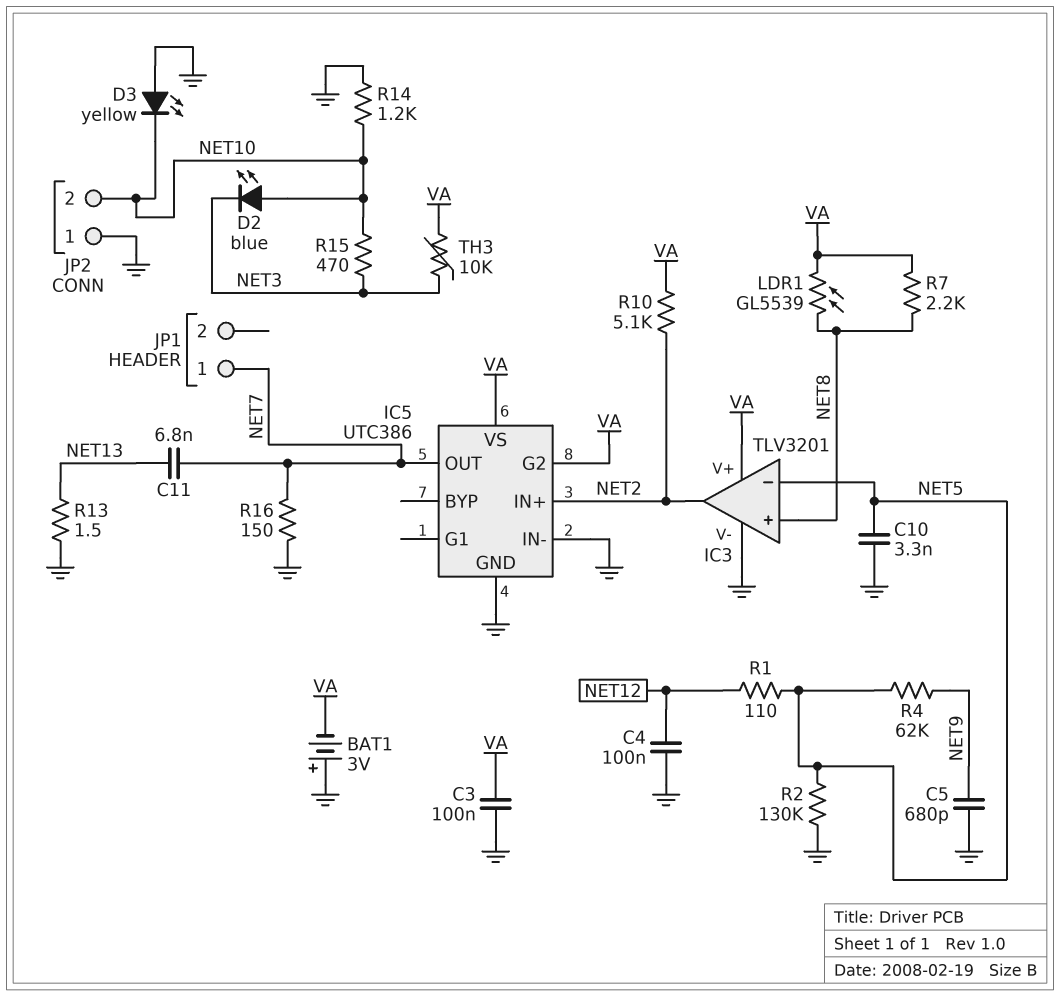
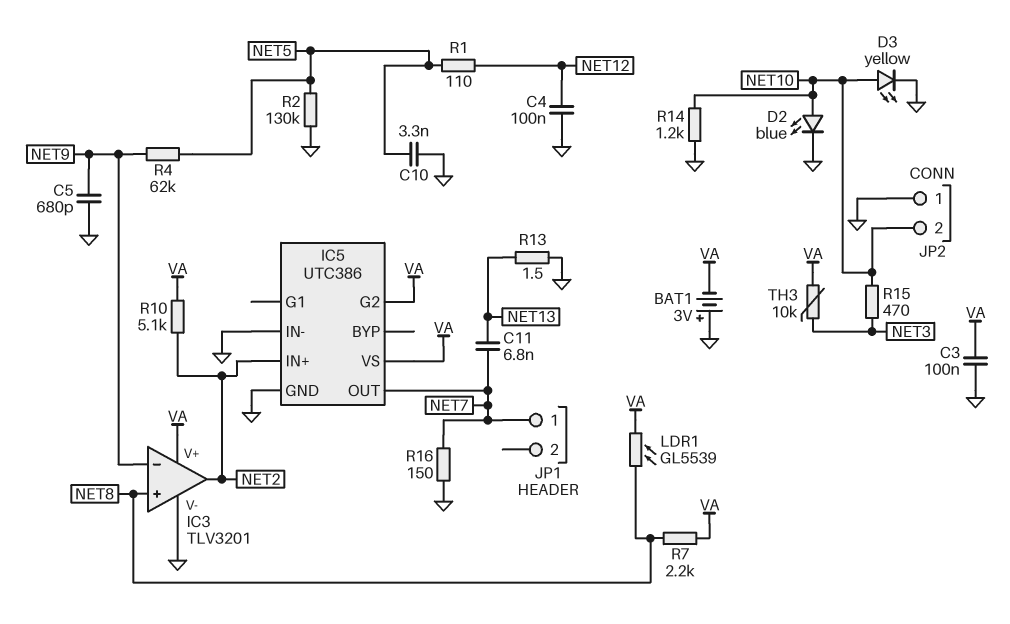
D2: LED blue (A NET10, K NET3) -> LED blue (A NET10, K GND)
D3: LED yellow (A GND, K NET10) -> LED yellow (A NET10, K GND)
IC3 pin in-: NET5 -> NET9

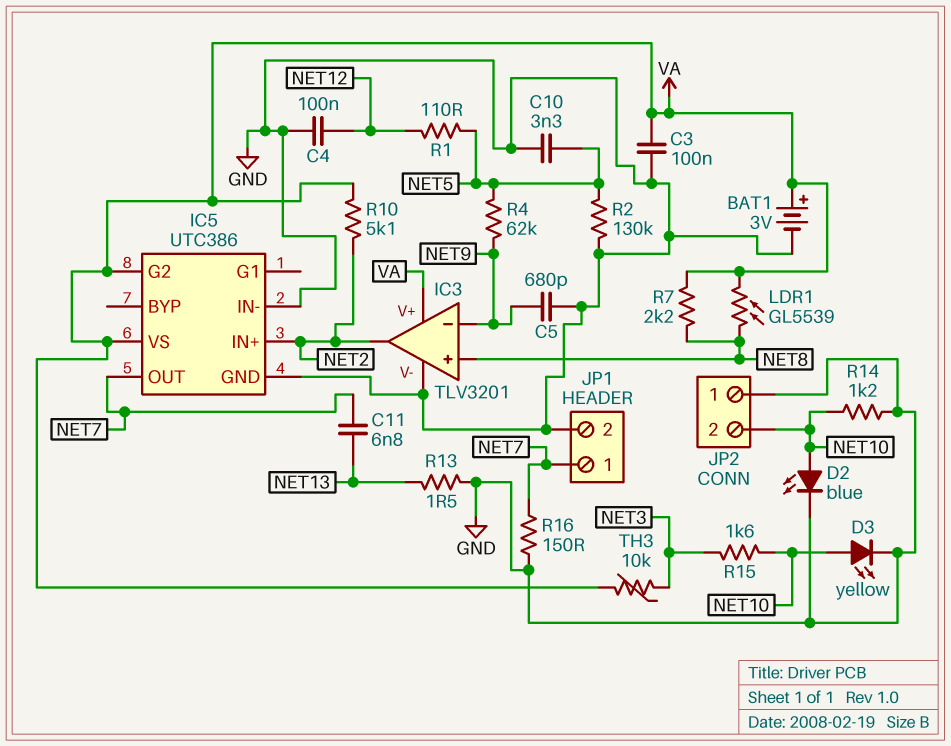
BAT1: 3V (plus GND, minus VA) -> 3V (plus VA, minus GND)
JP1 pin 2: none -> GND
R15: 470 (NET3, NET10) -> 1.6k (NET3, NET10)

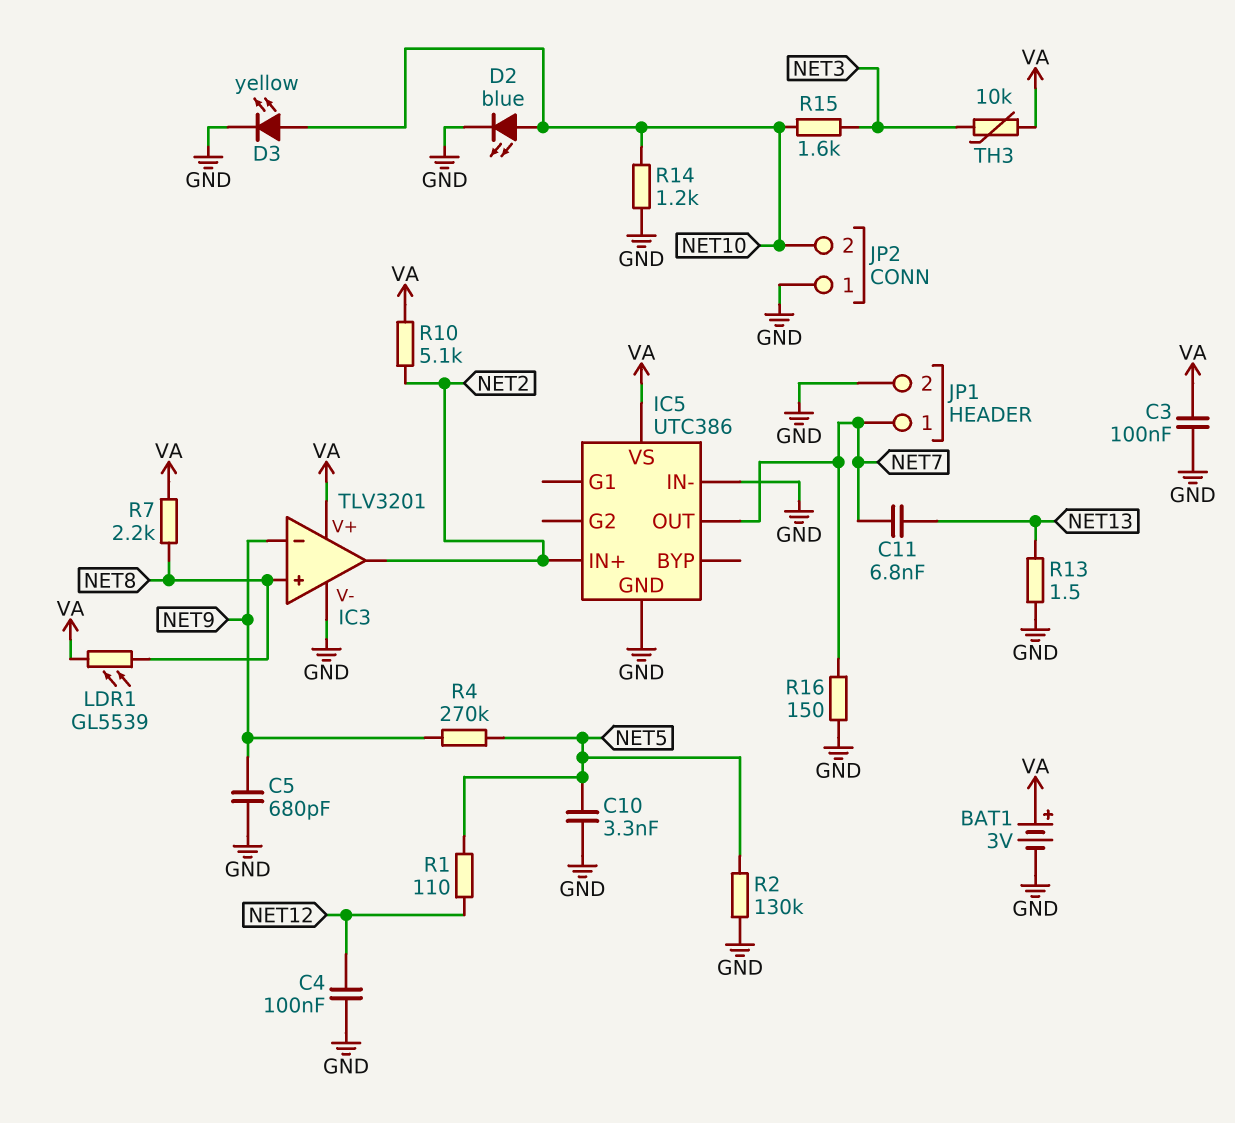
IC5 pin G2: VA -> none
R4: 62k (NET5, NET9) -> 270k (NET5, NET9)

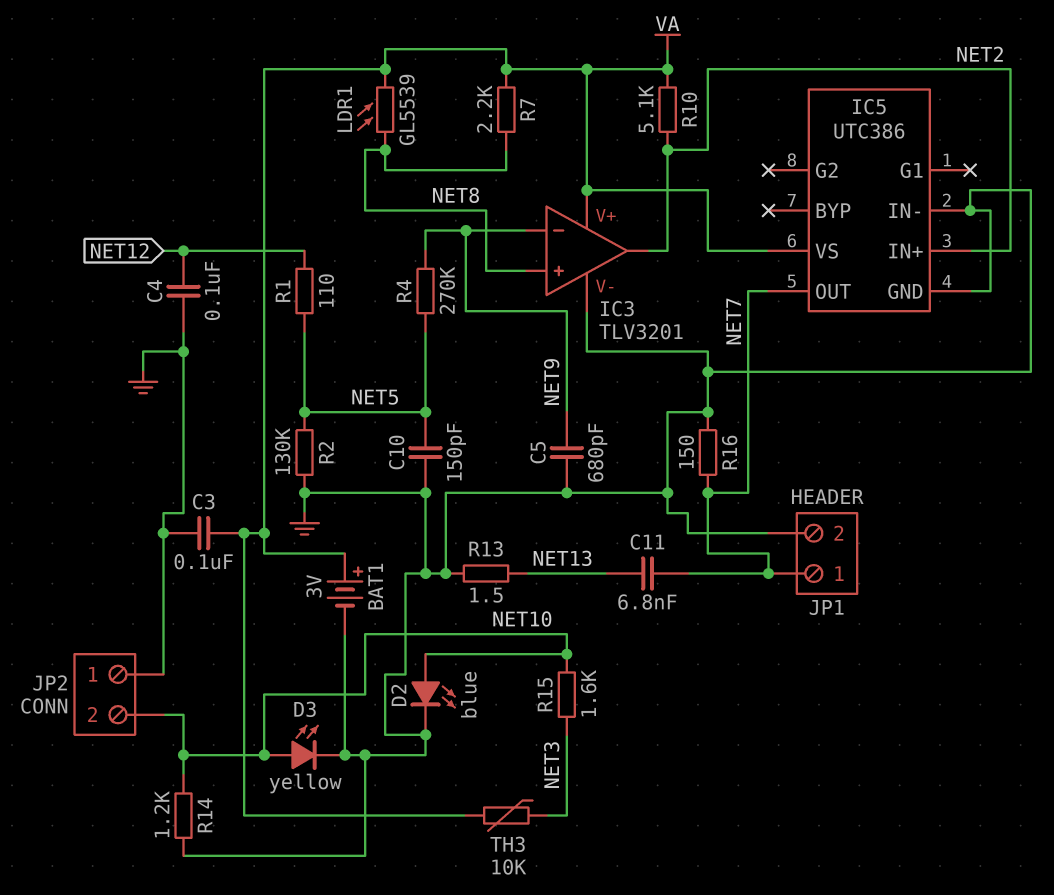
C10: 3.3nF (GND, NET5) -> 150pF (GND, NET5)

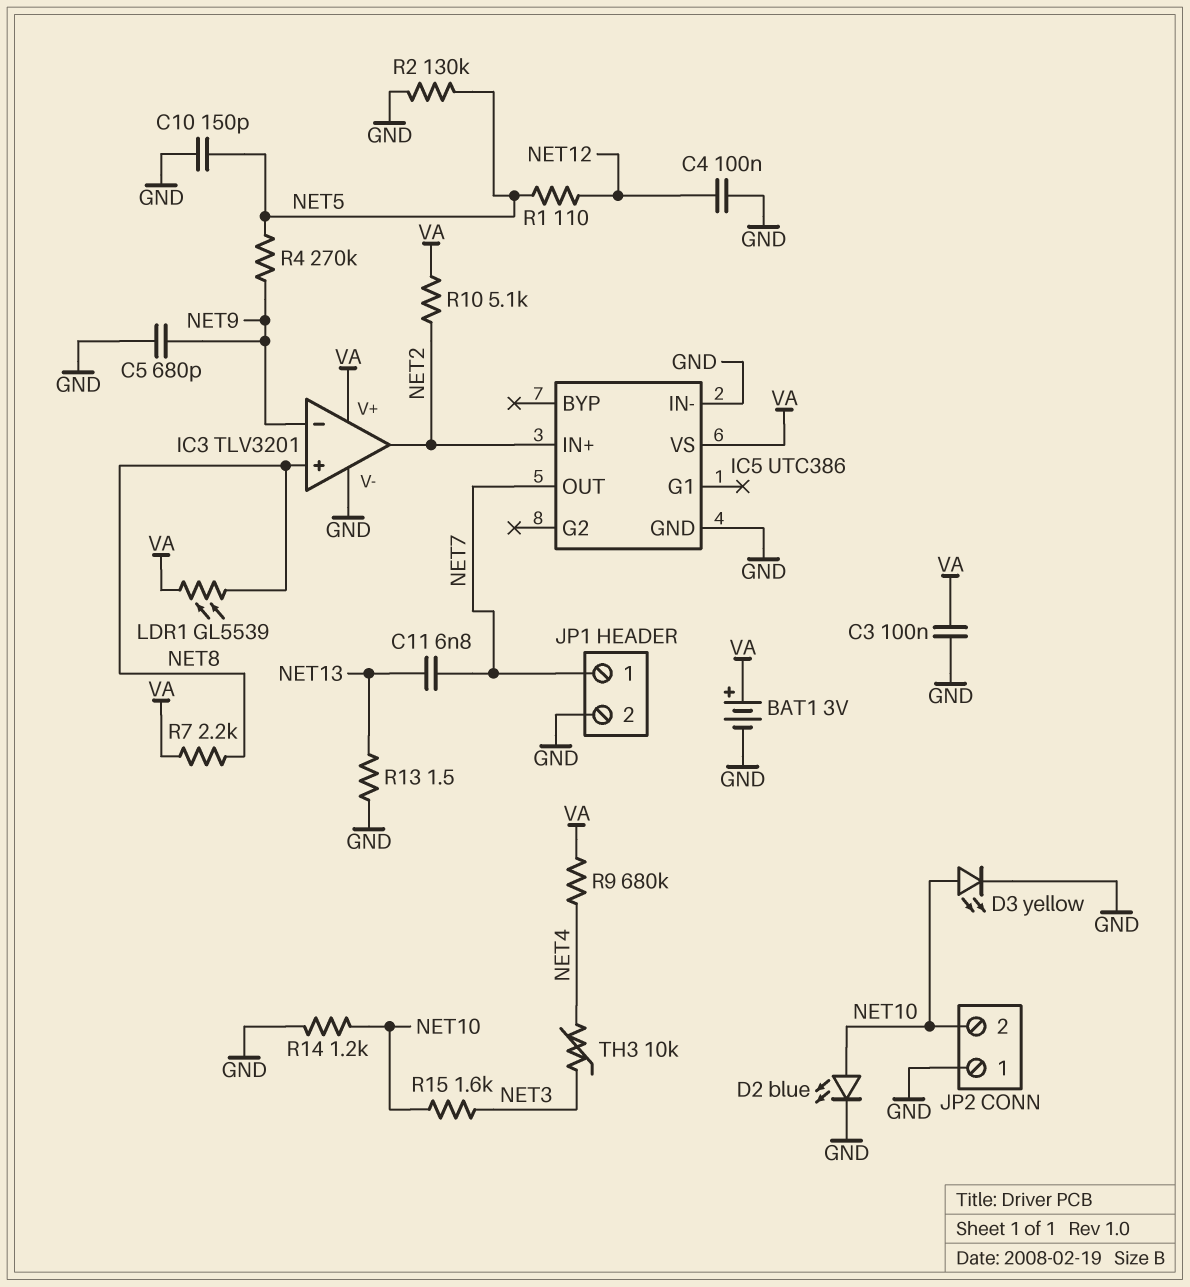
R9: none -> 680k (NET4, VA)
R16: 150 (GND, NET7) -> none
TH3: 10k (NET3, VA) -> 10k (NET3, NET4)

